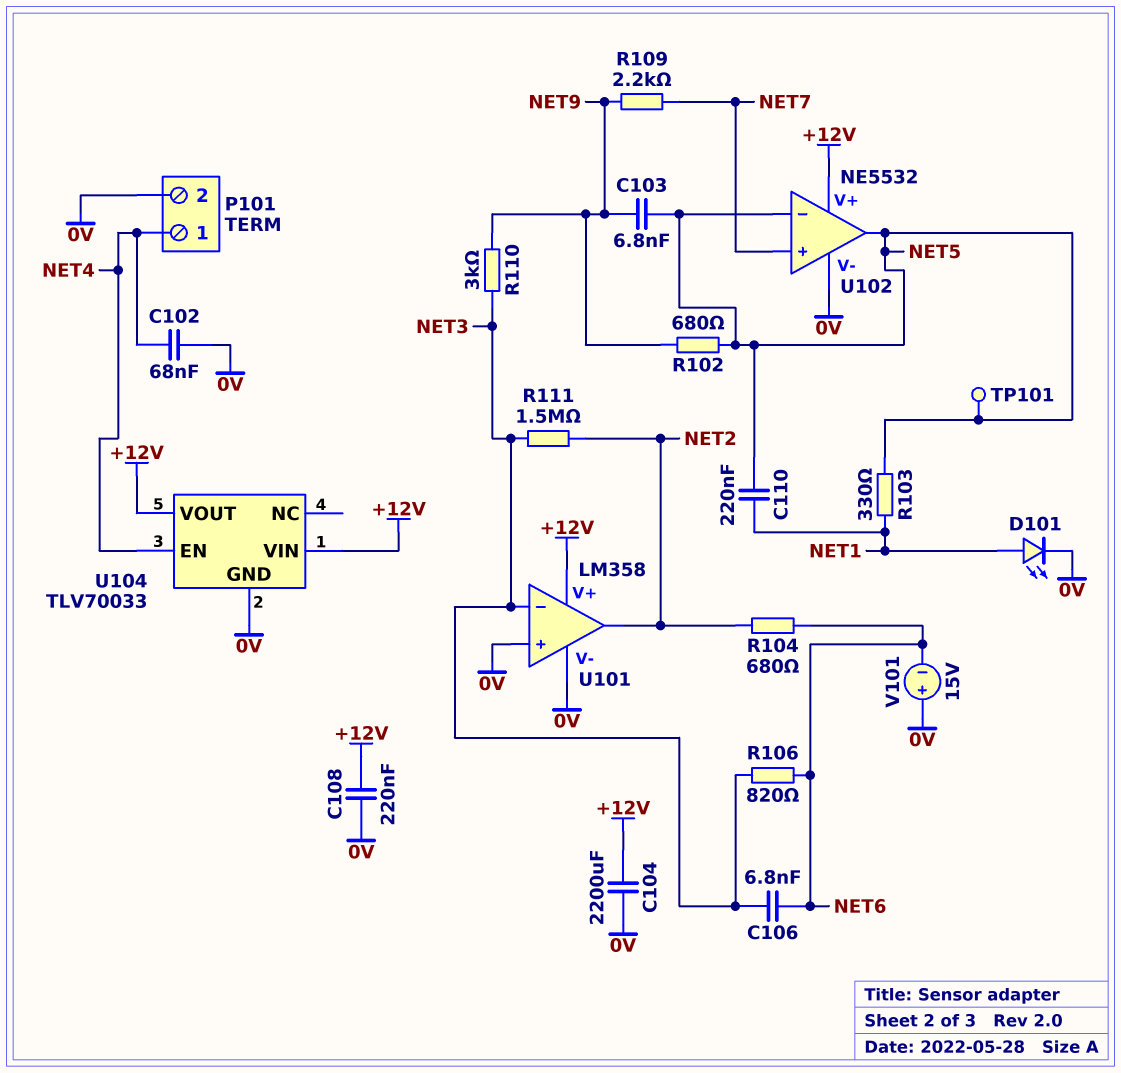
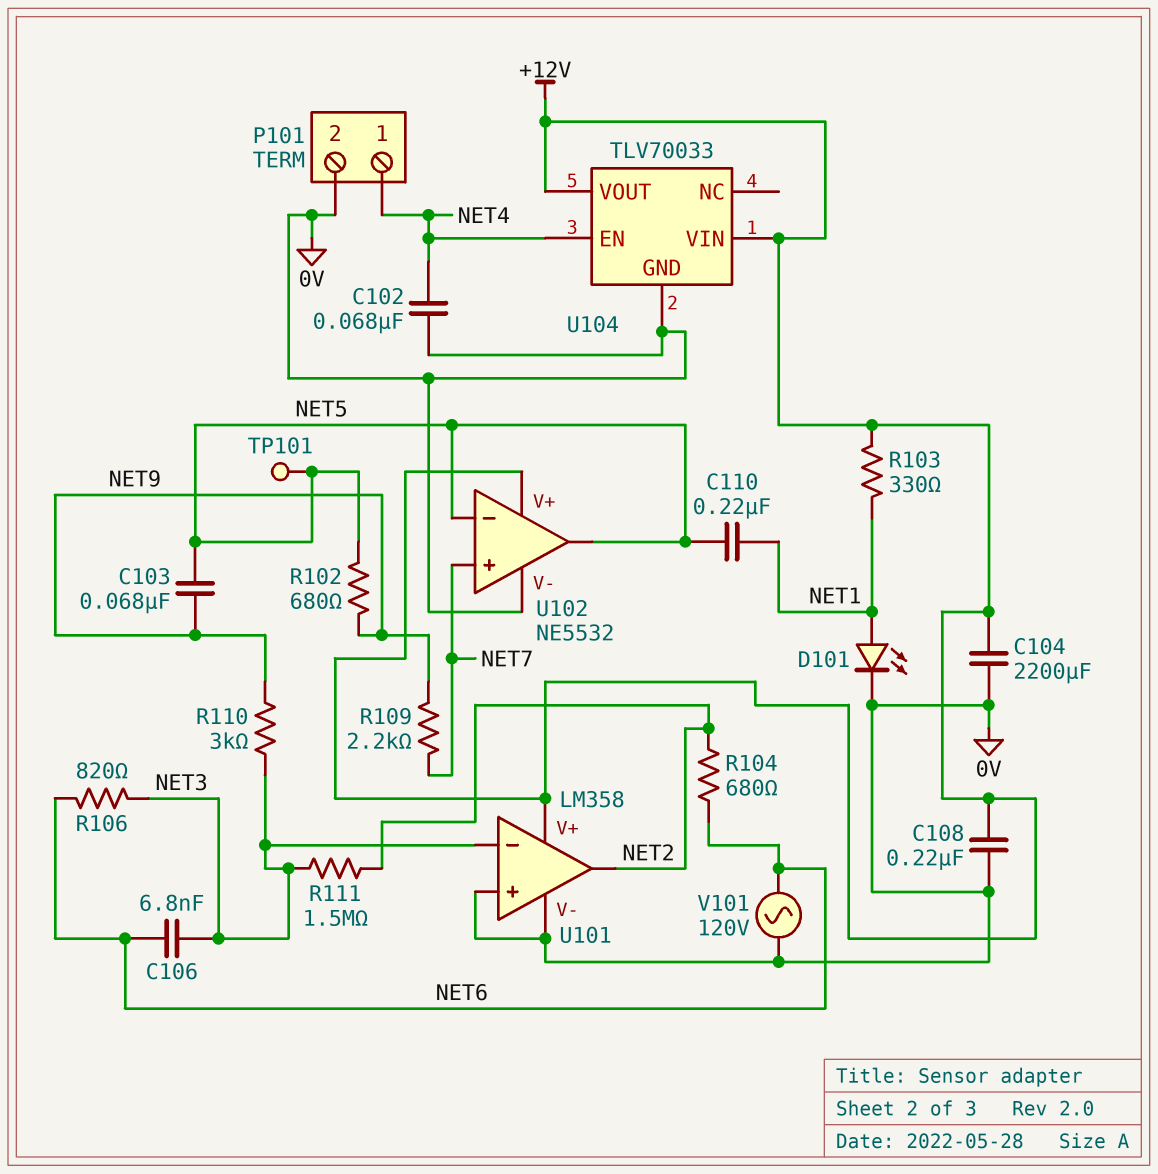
C103: 6.8nF (NET5, NET9) -> 68nF (NET5, NET9)
R103: 330 (NET1, NET5) -> 330 (+12V, NET1)
V101: 15V (plus 0V, minus NET6) -> AC 120V (0V, NET6)

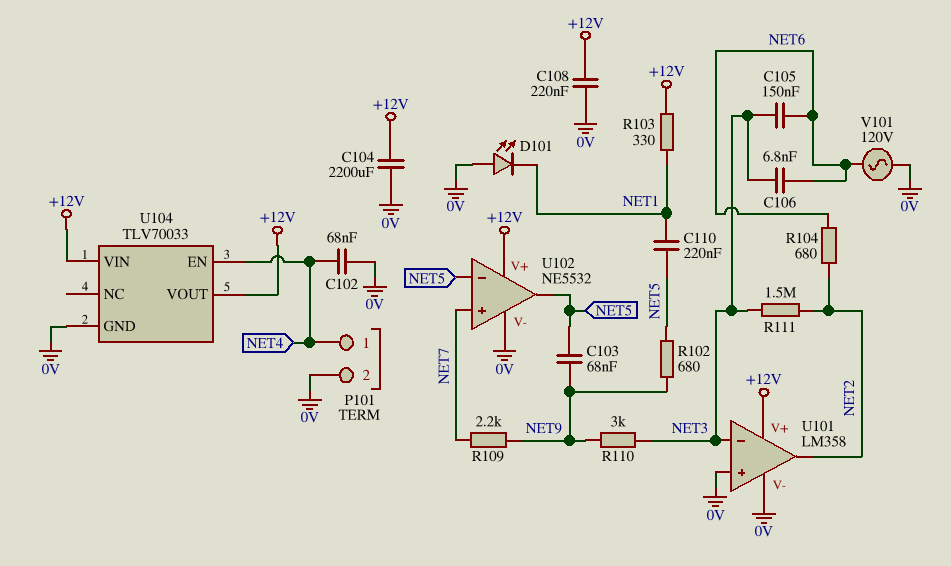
C105: none -> 150nF (NET3, NET6)
D101: LED (A NET1, K 0V) -> LED (A 0V, K NET1)
R106: 820 (NET3, NET6) -> none
TP101: test point (NET5) -> none

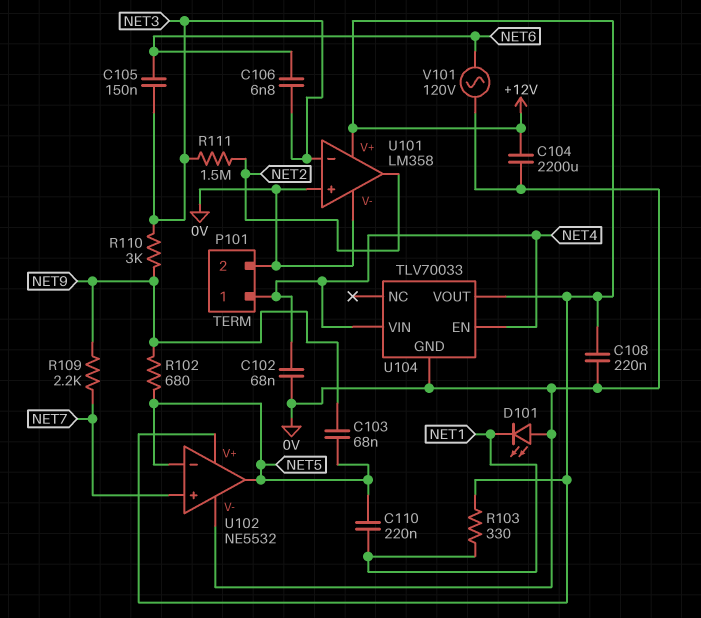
R104: 680 (NET2, NET6) -> none
U104 pin VIN: +12V -> NET4

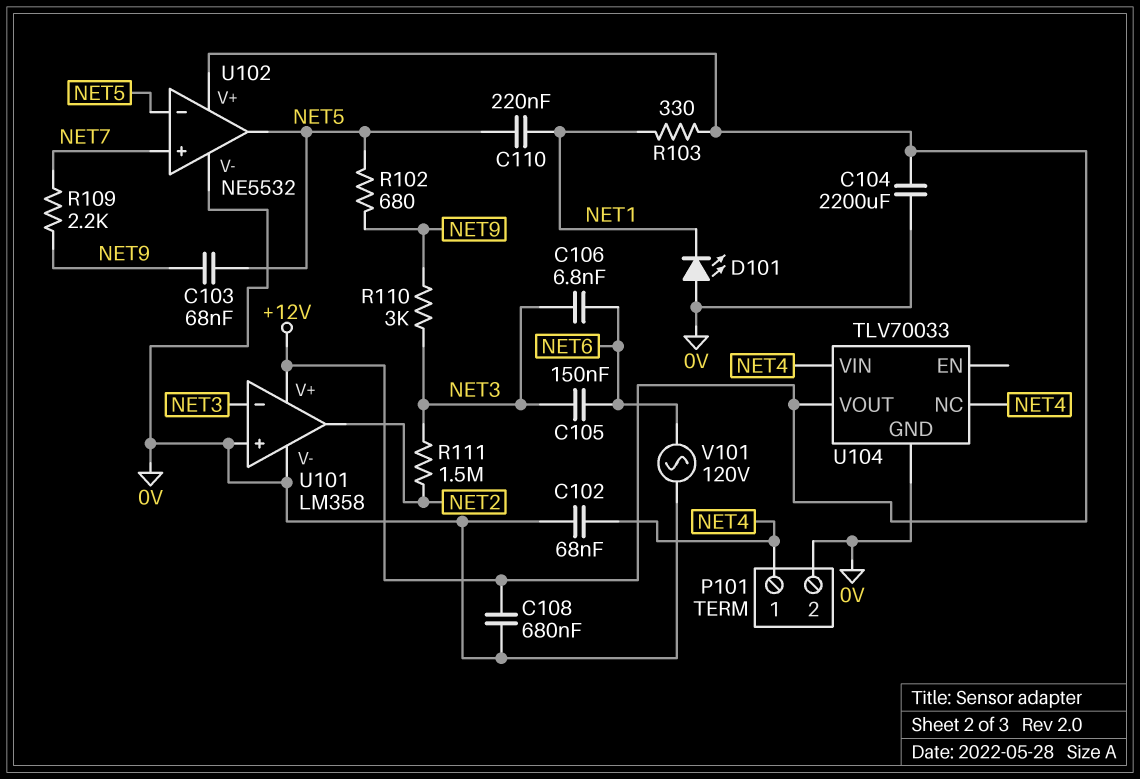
C108: 220nF (+12V, 0V) -> 680nF (+12V, 0V)
U104 pin EN: NET4 -> none
U104 pin NC: none -> NET4

